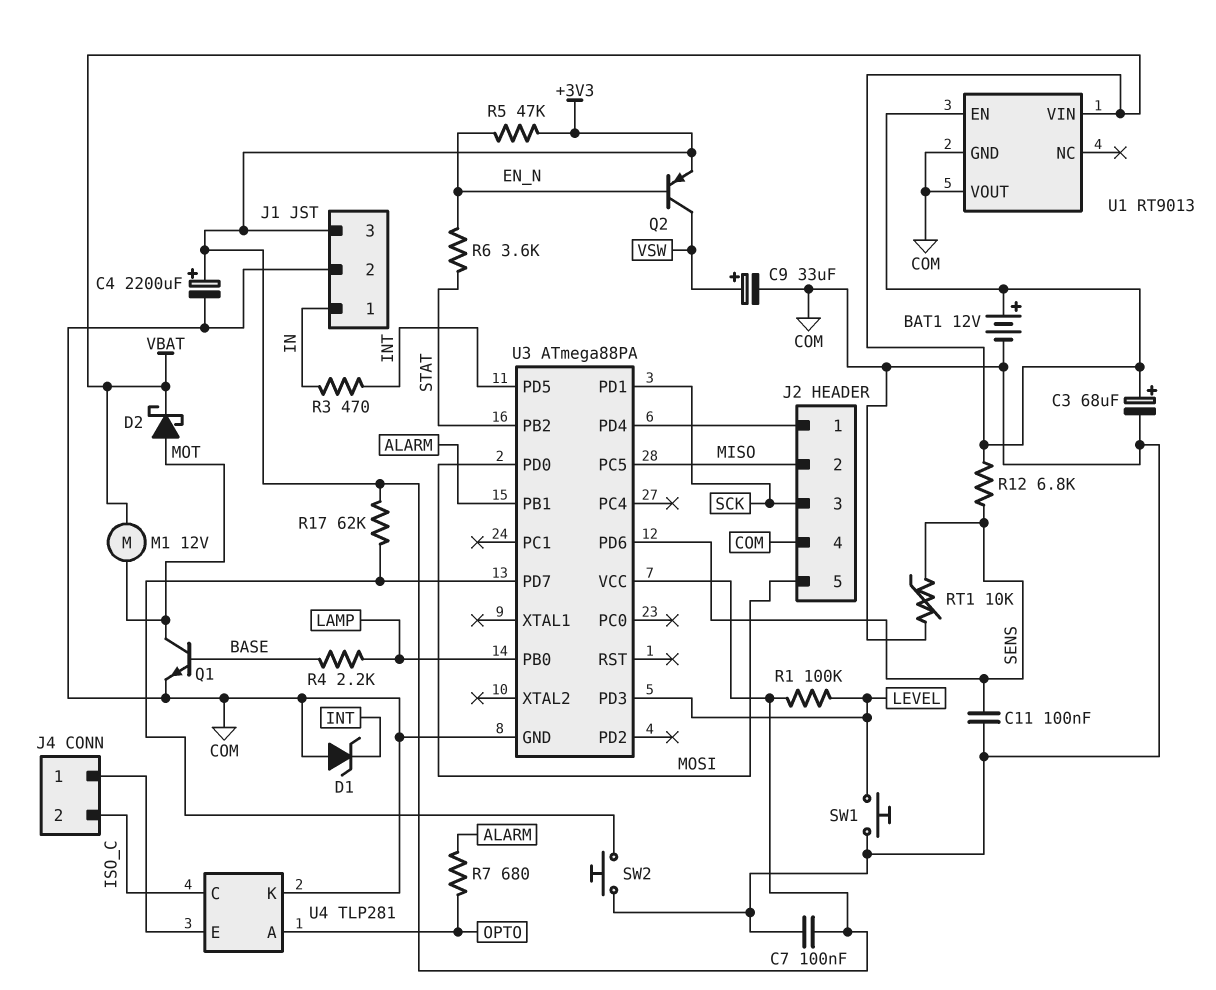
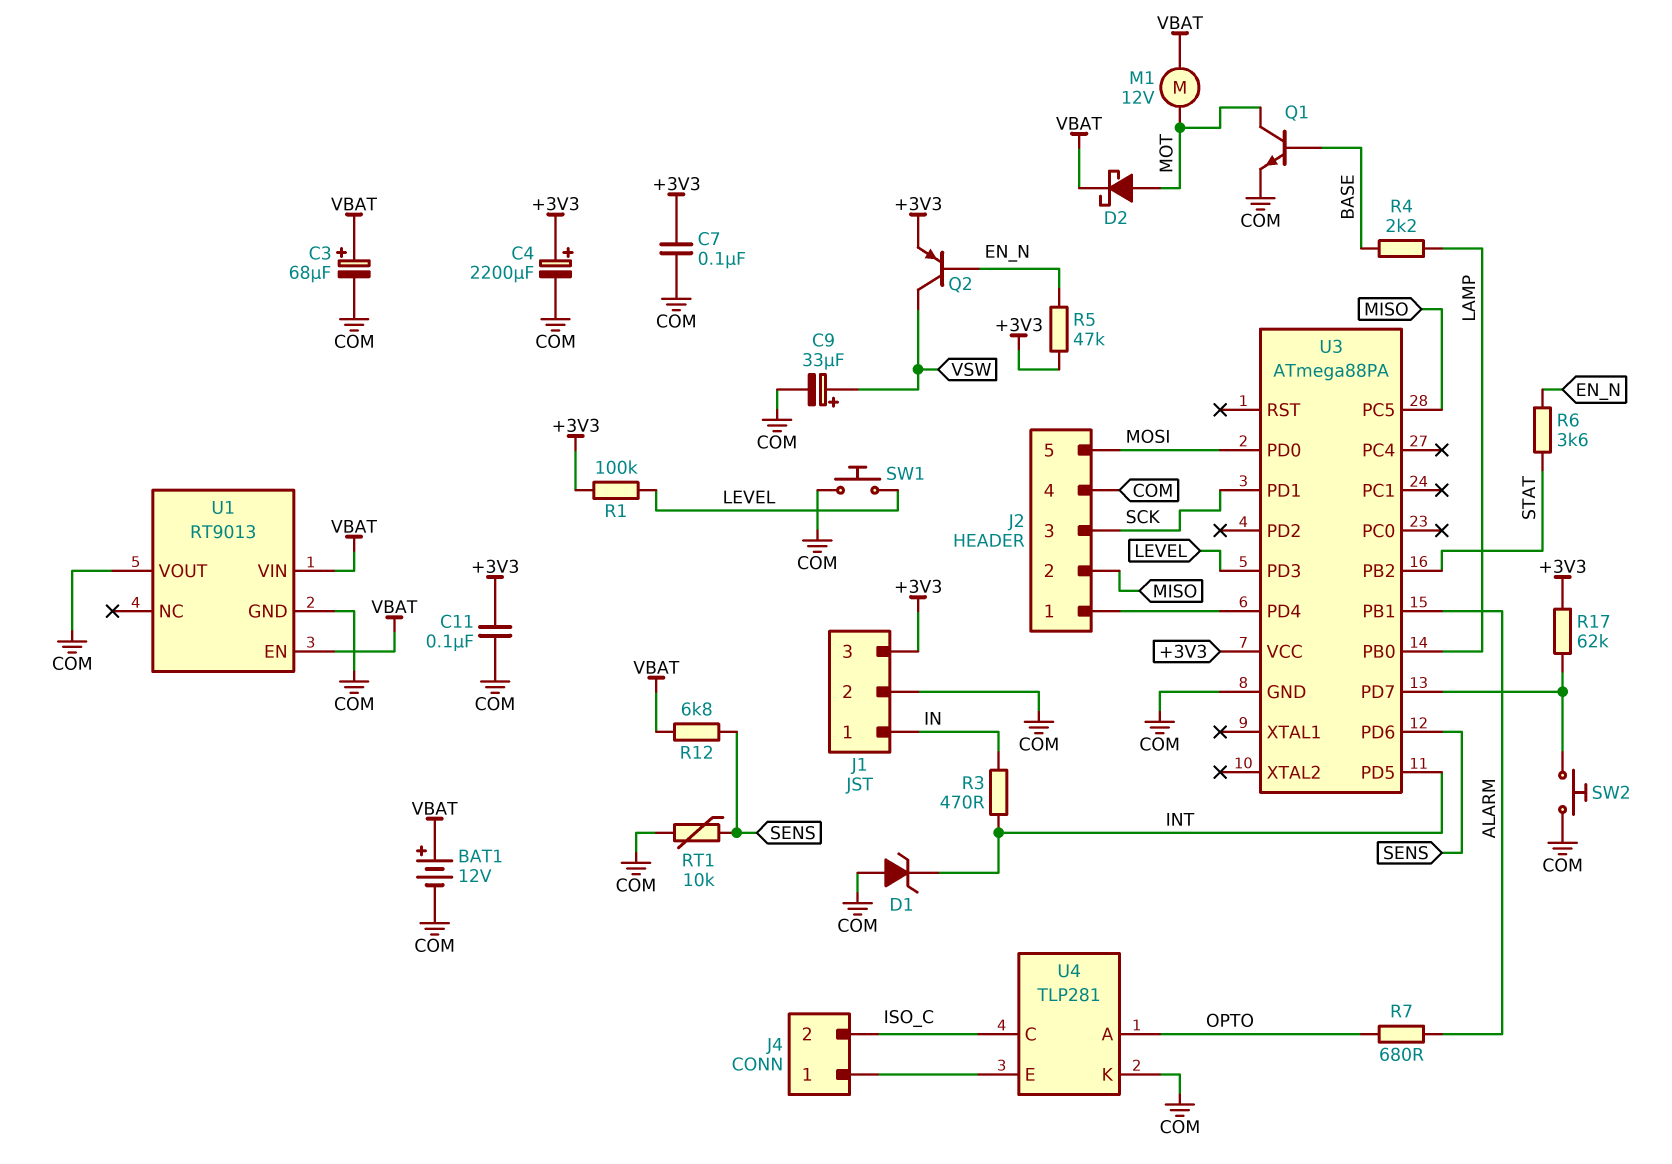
C11: 100nF (COM, SENS) -> 100nF (+3V3, COM)

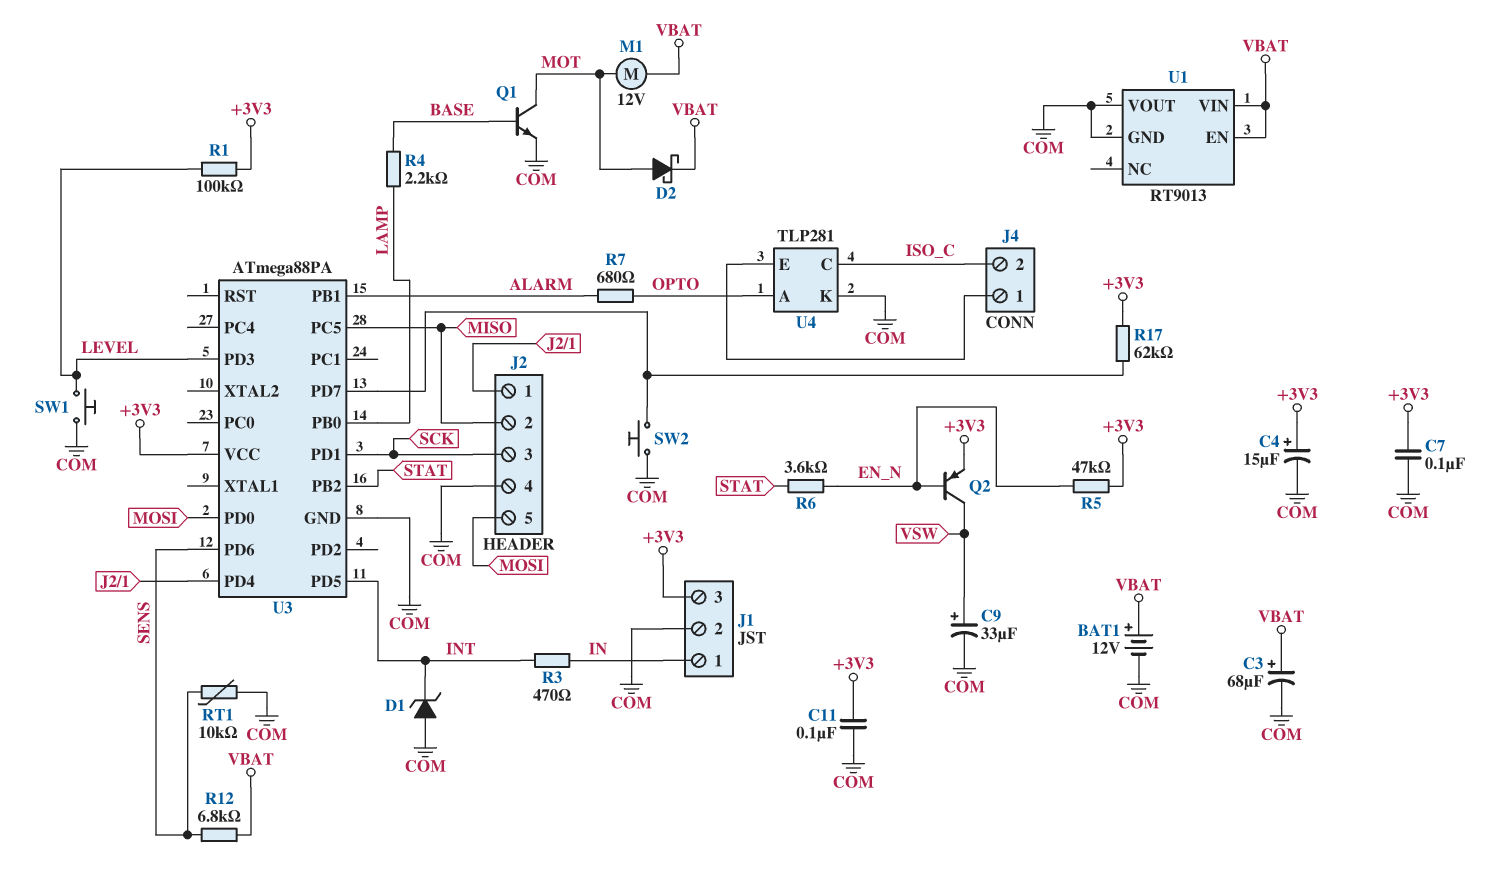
C4: 2200uF (plus +3V3, minus COM) -> 15uF (plus +3V3, minus COM)

